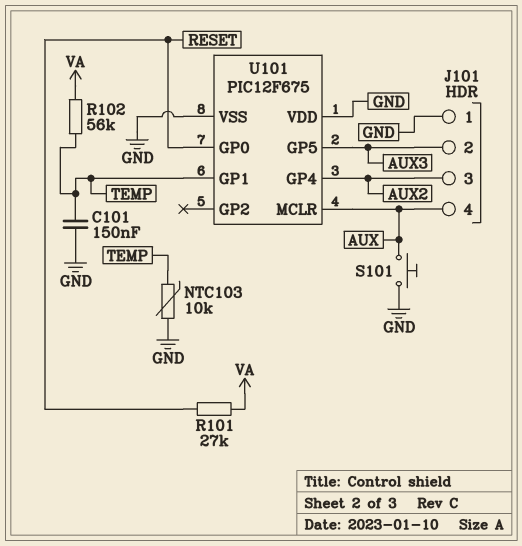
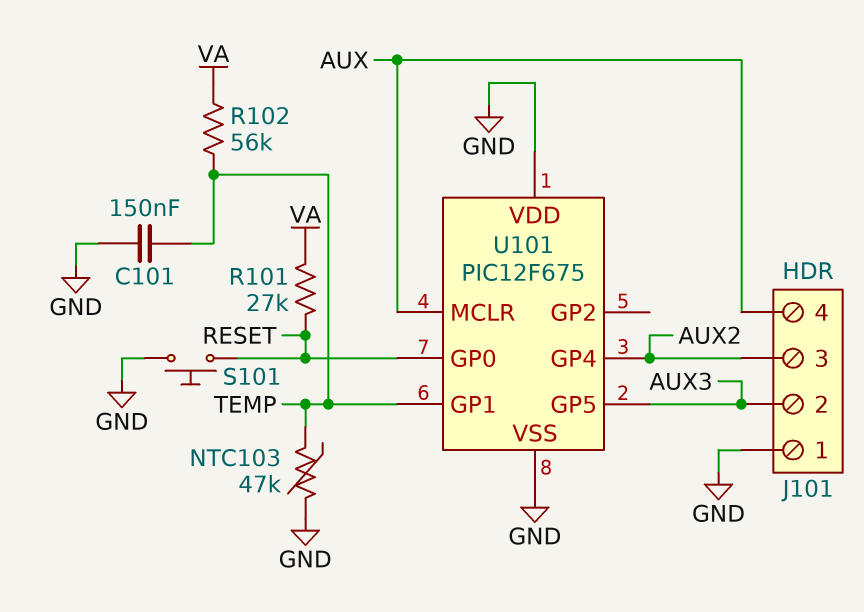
NTC103: 10k (GND, TEMP) -> 47k (GND, TEMP)
S101: button (AUX, GND) -> button (GND, RESET)

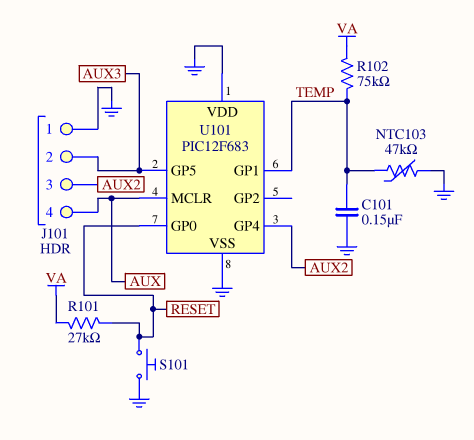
R102: 56k (TEMP, VA) -> 75k (TEMP, VA)
U101: PIC12F675 -> PIC12F683

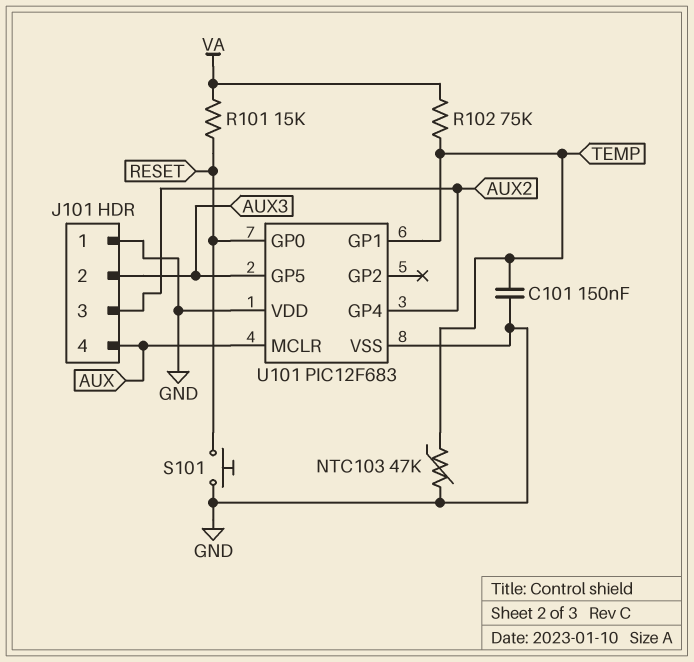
R101: 27k (RESET, VA) -> 15k (RESET, VA)

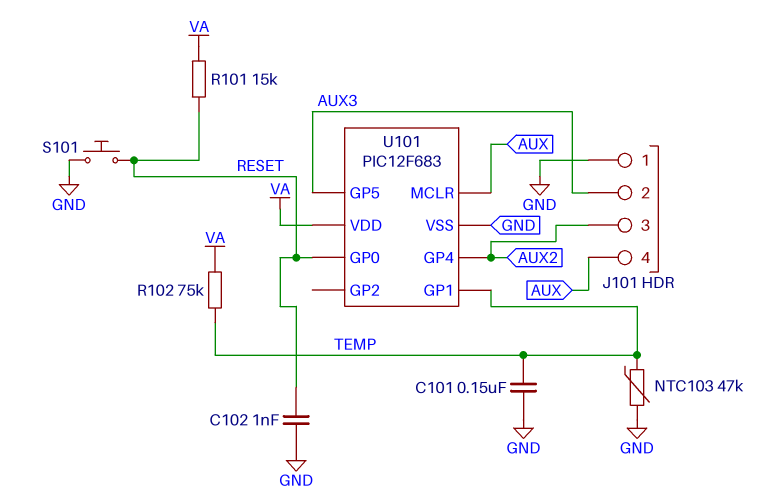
C102: none -> 1nF (GND, RESET)
U101 pin VDD: GND -> VA

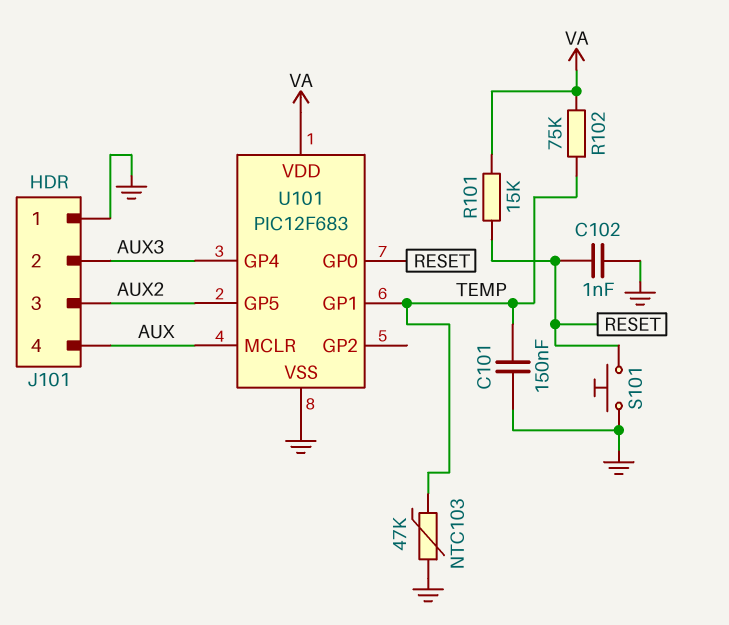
U101 pin GP4: AUX2 -> AUX3
U101 pin GP5: AUX3 -> AUX2

